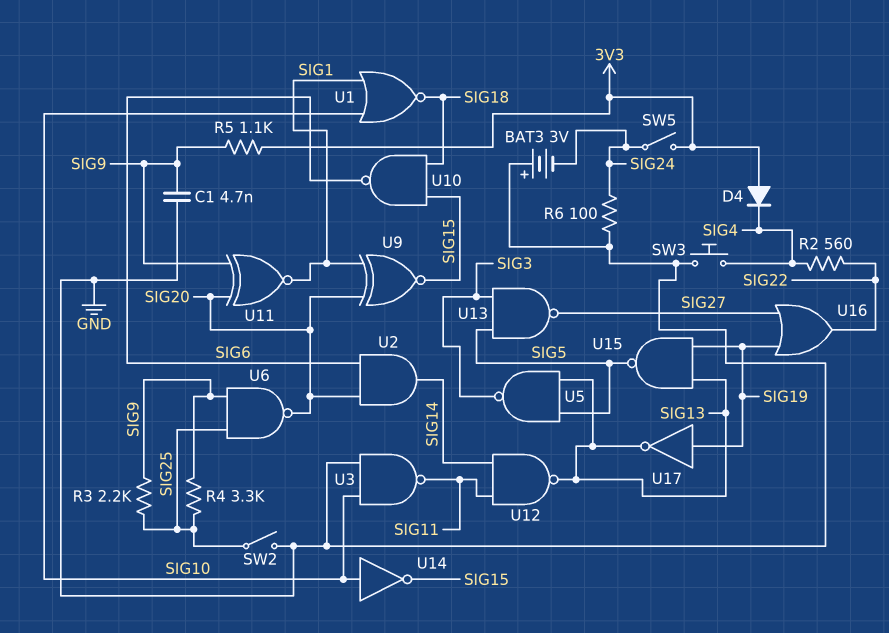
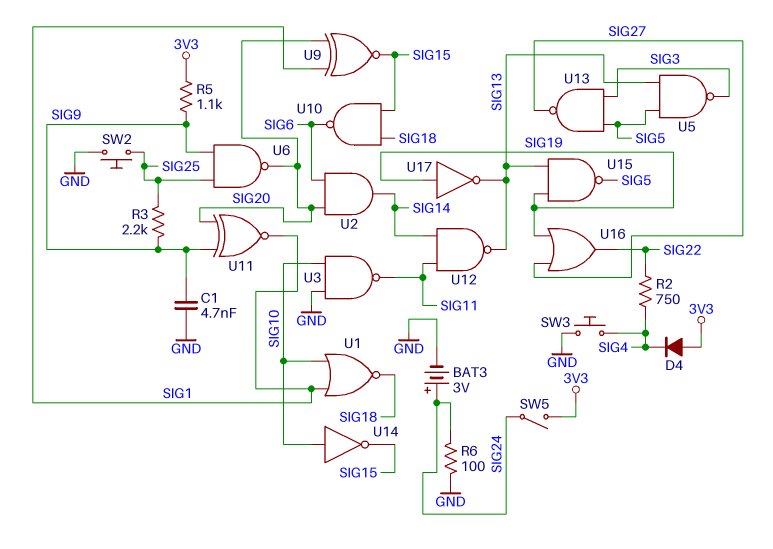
BAT3: 3V (plus GND, minus SIG24) -> 3V (plus SIG24, minus GND)
R2: 560 (SIG4, SIG22) -> 750 (SIG4, SIG22)
R4: 3.3k (SIG9, SIG25) -> none
SW2: switch (GND, SIG25) -> button (GND, SIG25)

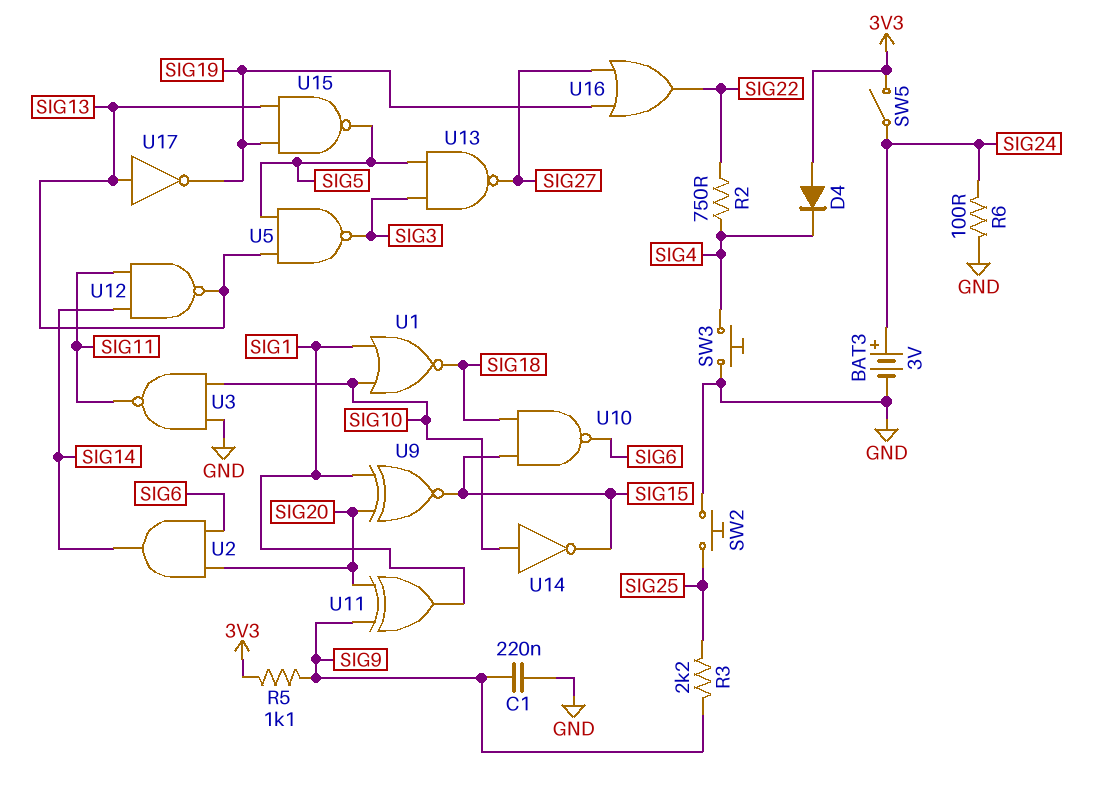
C1: 4.7nF (GND, SIG9) -> 220nF (GND, SIG9)
U6: NAND (in SIG9, in SIG25, out SIG20) -> none
U11: XNOR (in SIG9, in SIG20, out SIG1) -> XOR (in SIG9, in SIG20, out SIG1)
U17: NOT (in SIG19, out SIG13) -> NOT (in SIG13, out SIG19)

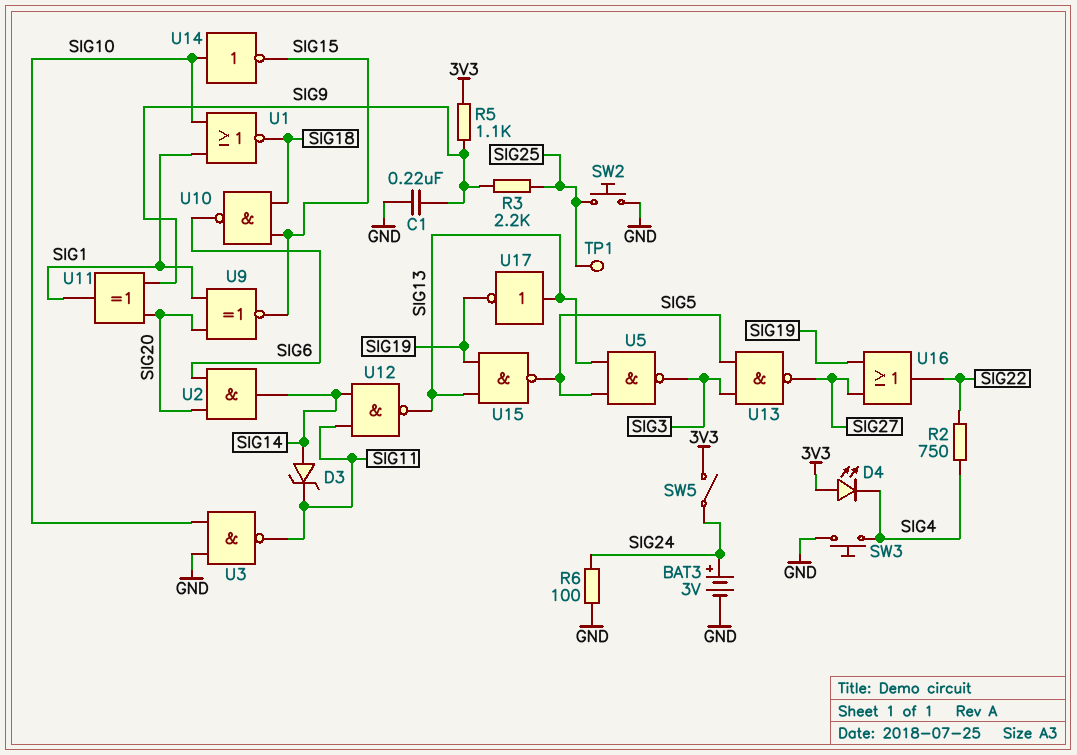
D3: none -> zener (A SIG14, K SIG11)
D4: diode (A 3V3, K SIG4) -> LED (A 3V3, K SIG4)
TP1: none -> test point (SIG25)

